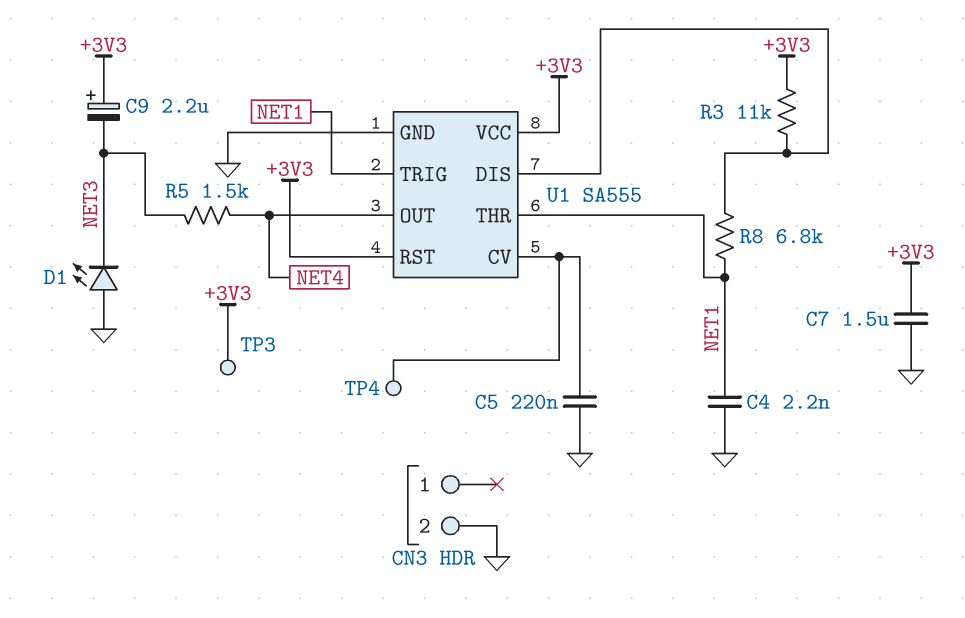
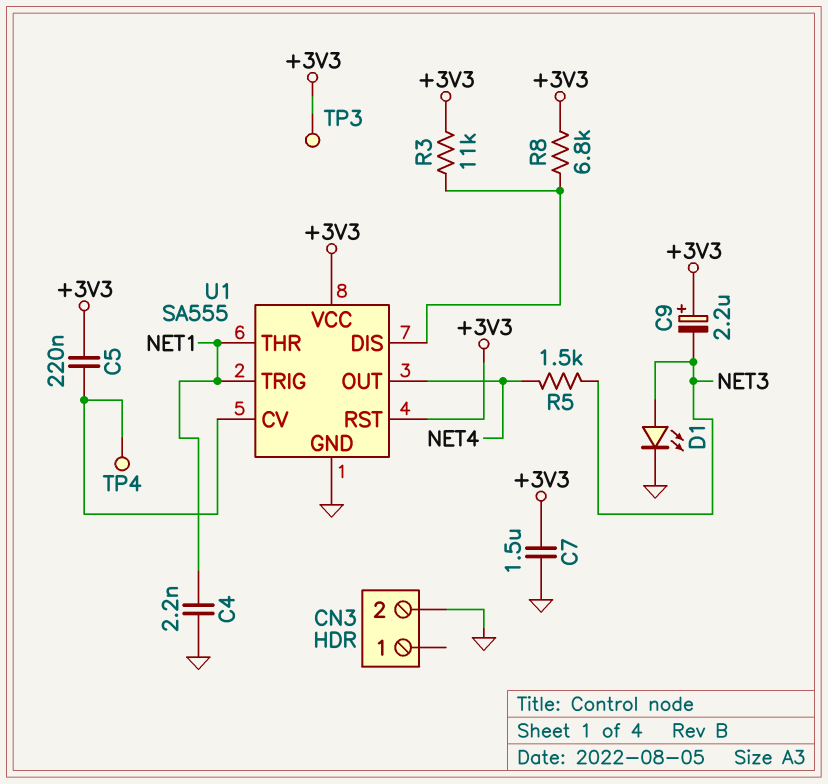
C5: 220nF (GND, U1/CV) -> 220nF (+3V3, U1/CV)
D1: LED (A GND, K NET3) -> LED (A NET3, K GND)
R8: 6.8k (NET1, U1/DIS) -> 6.8k (+3V3, U1/DIS)

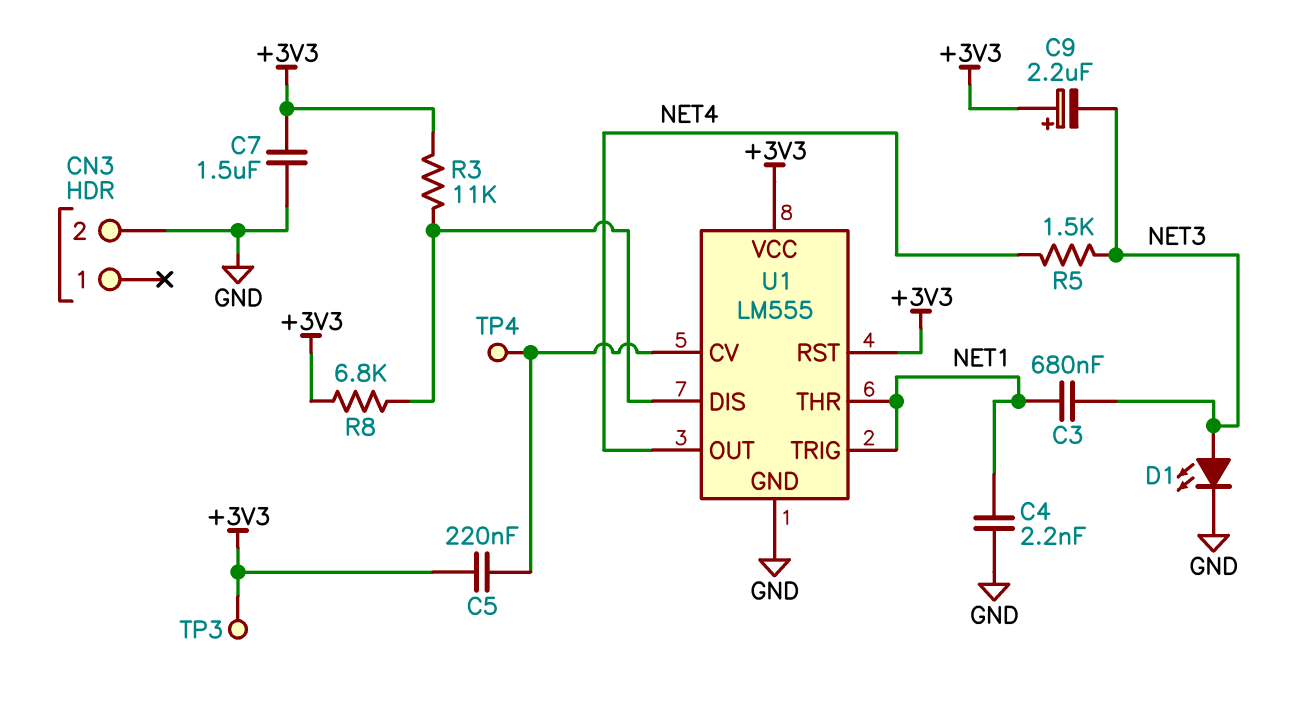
C3: none -> 680nF (NET1, NET3)
U1: SA555 -> LM555

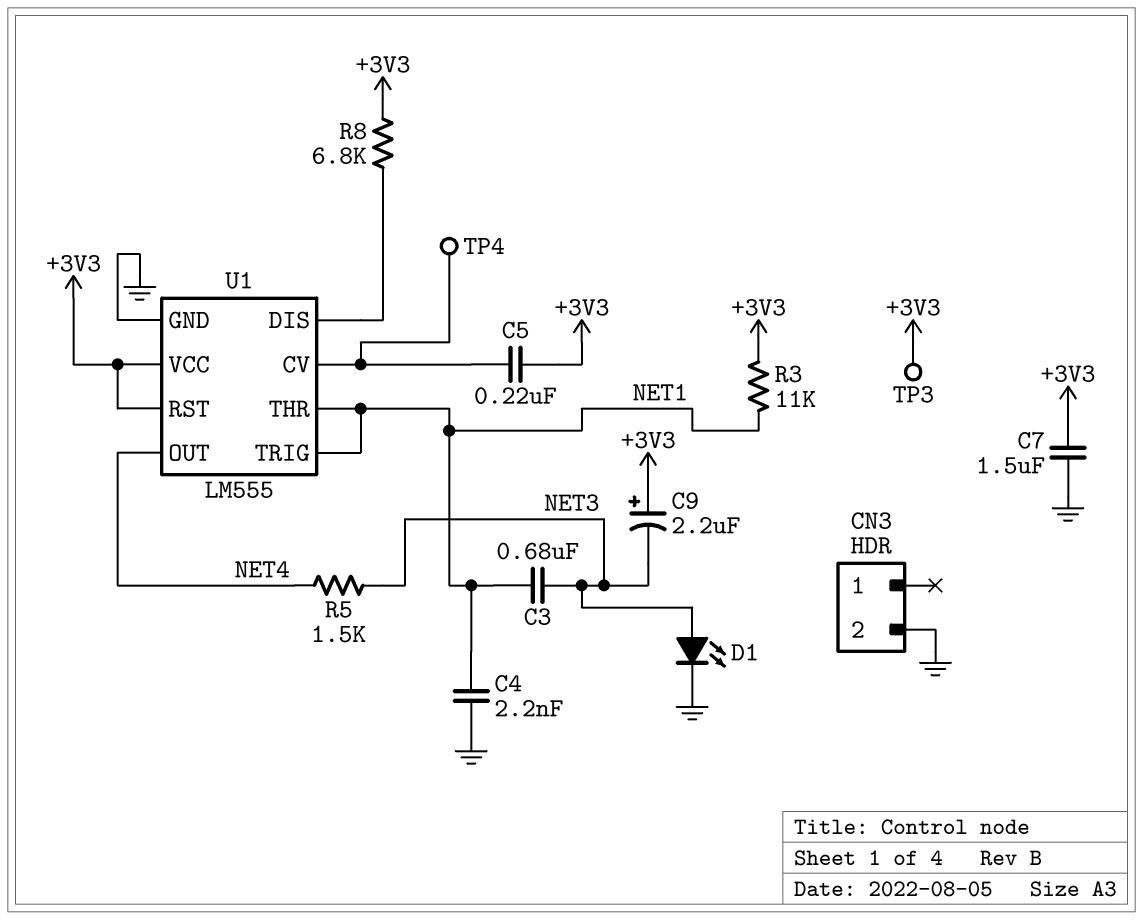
R3: 11k (+3V3, U1/DIS) -> 11k (+3V3, NET1)

